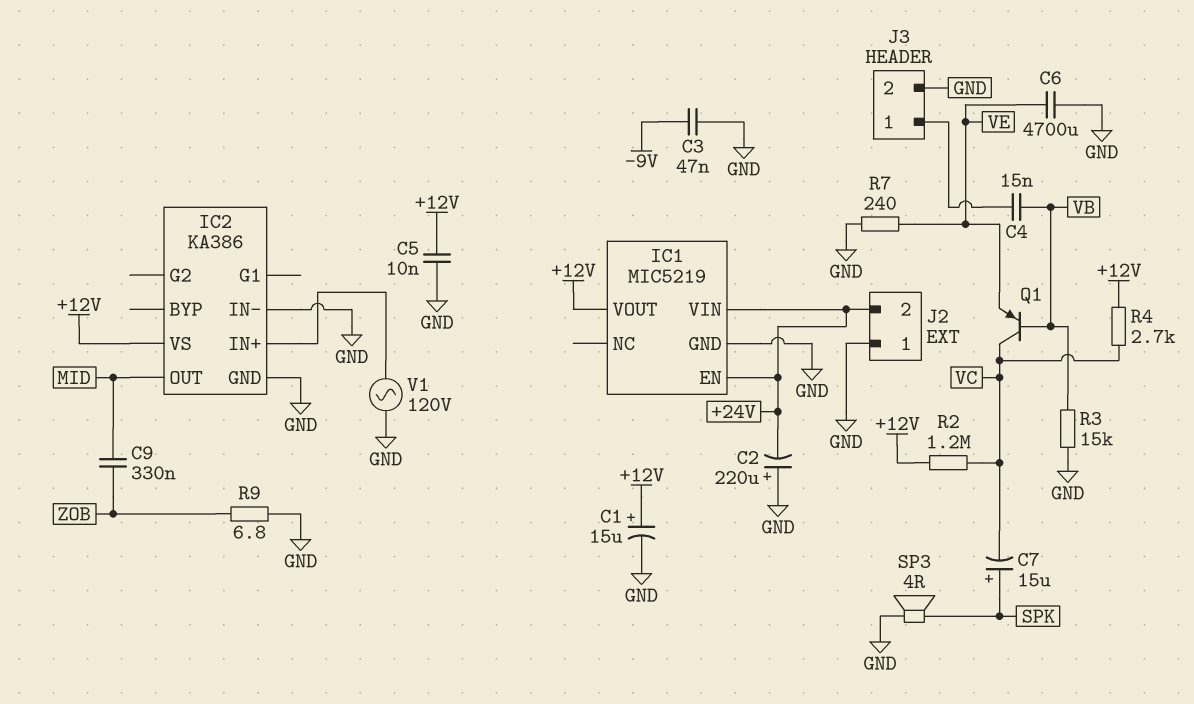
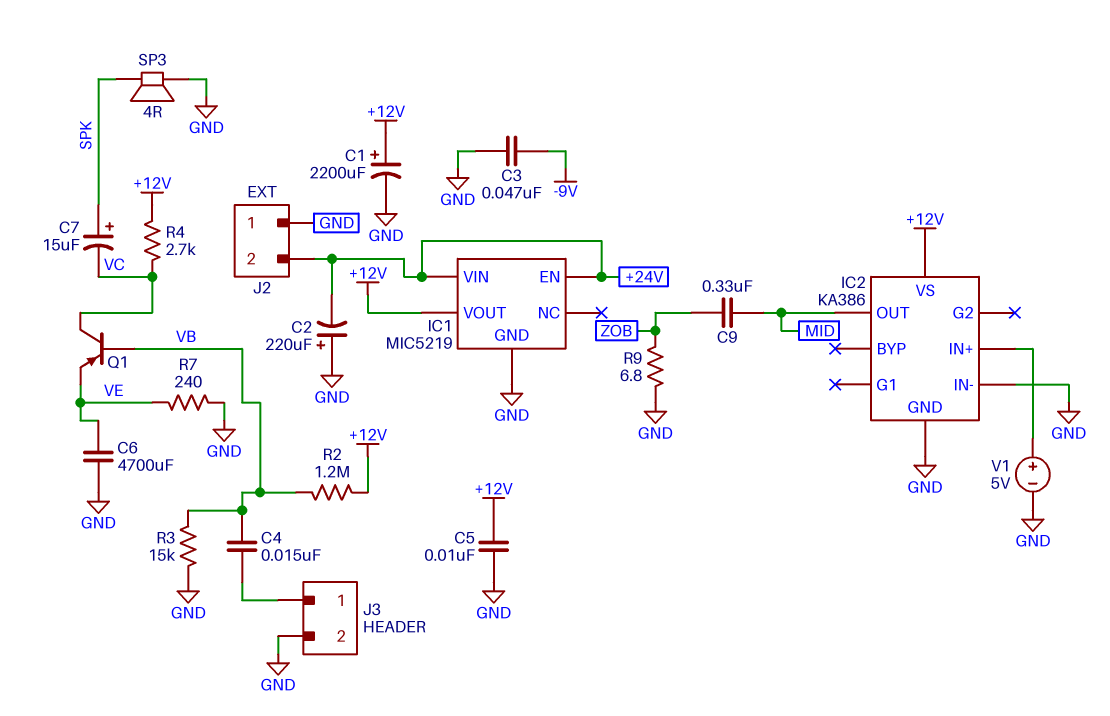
C1: 15uF (plus +12V, minus GND) -> 2200uF (plus +12V, minus GND)
R2: 1.2M (+12V, VC) -> 1.2M (+12V, VB)
V1: AC 120V (GND, IC2/IN+) -> 5V (plus IC2/IN+, minus GND)

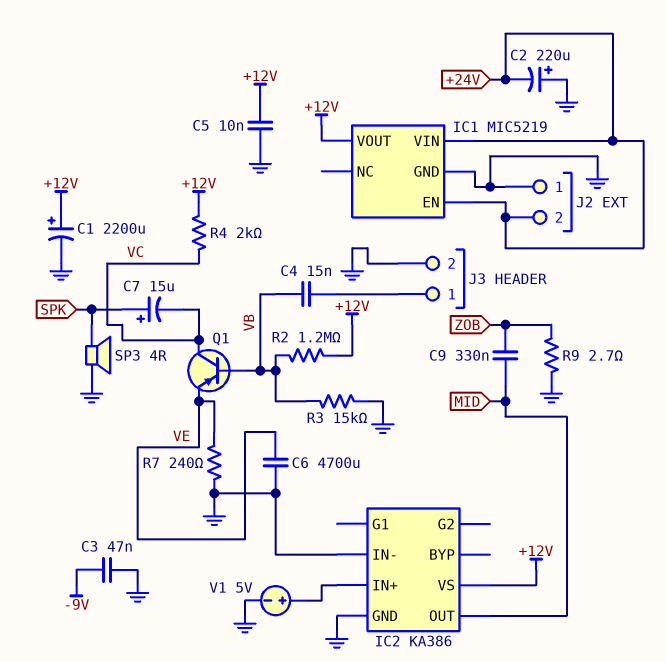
R4: 2.7k (+12V, VC) -> 2k (+12V, VC)
R9: 6.8 (GND, ZOB) -> 2.7 (GND, ZOB)

